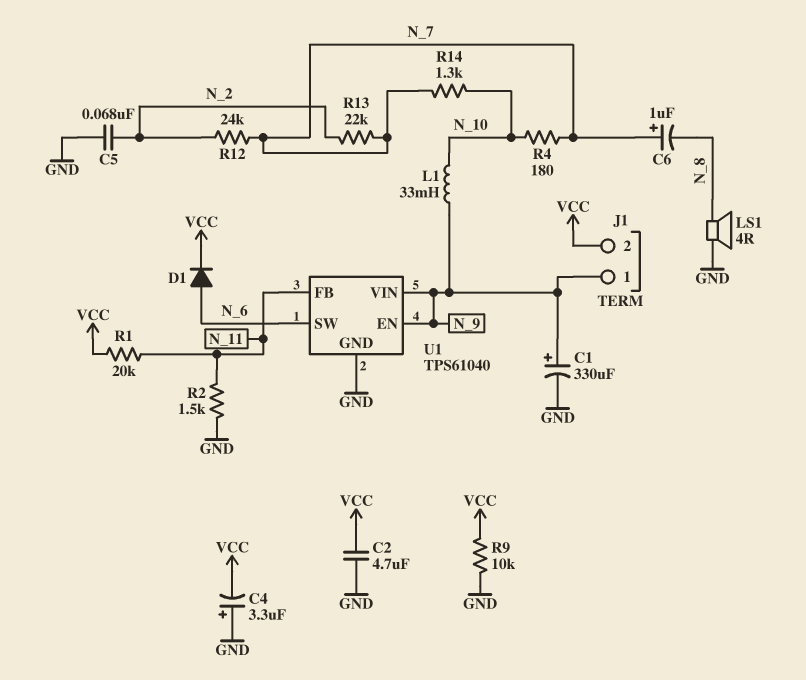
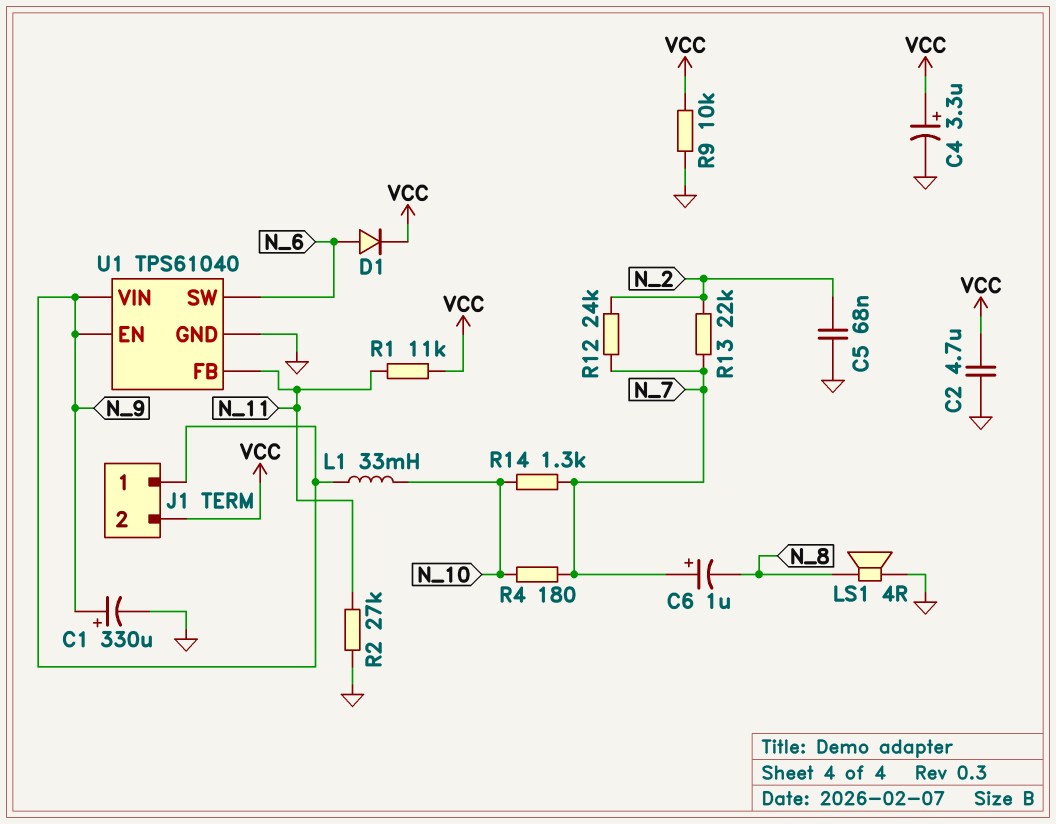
C4: 3.3uF (plus GND, minus VCC) -> 3.3uF (plus VCC, minus GND)
R1: 20k (N_11, VCC) -> 11k (N_11, VCC)
R2: 1.5k (GND, N_11) -> 27k (GND, N_11)

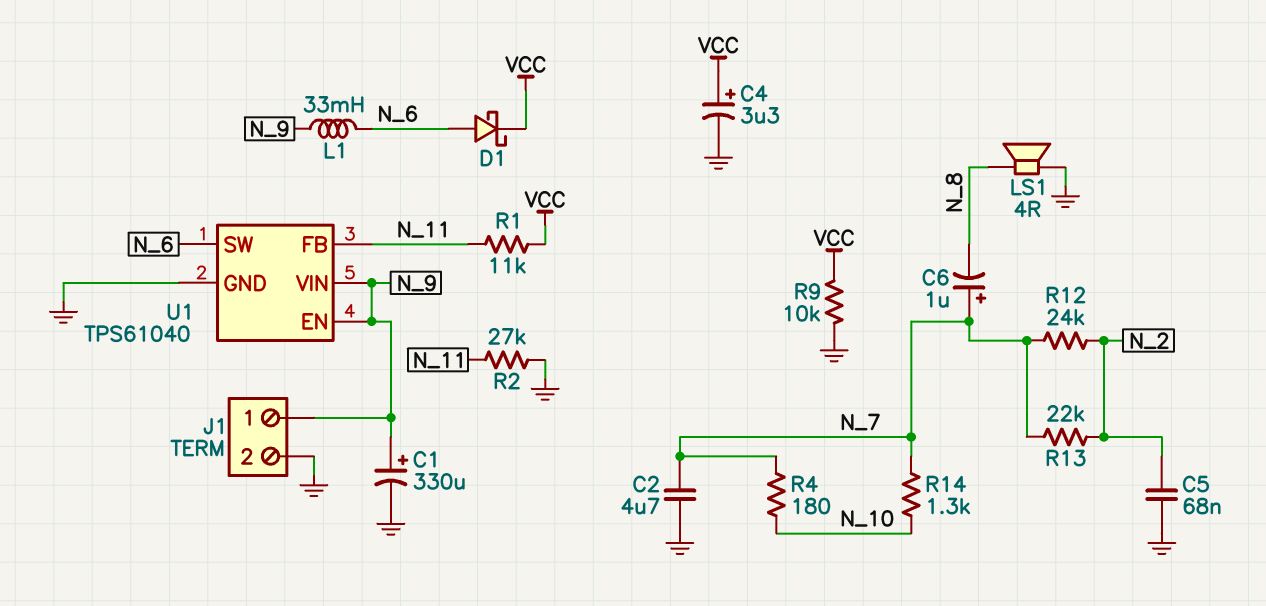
C2: 4.7uF (GND, VCC) -> 4.7uF (GND, N_7)
D1: diode (A N_6, K VCC) -> schottky (A N_6, K VCC)
J1 pin 2: VCC -> GND
L1: 33mH (N_9, N_10) -> 33mH (N_6, N_9)

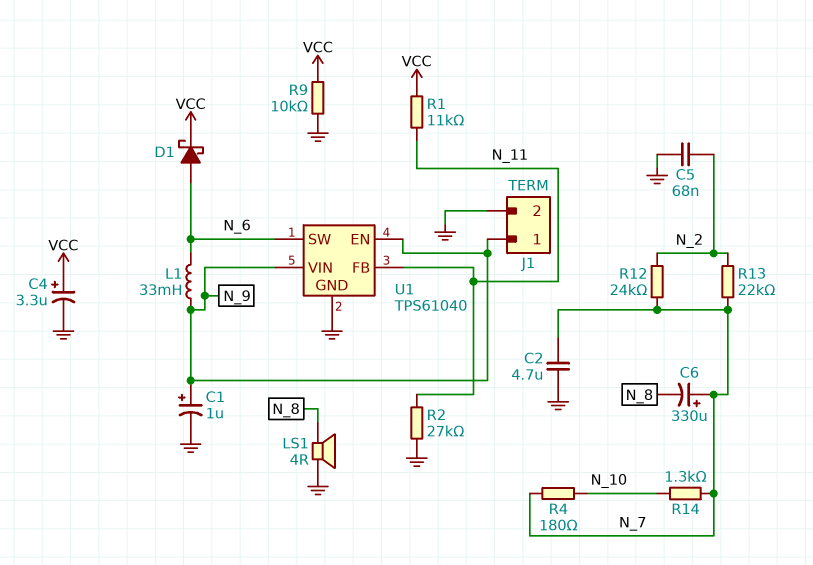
C1: 330uF (plus N_9, minus GND) -> 1uF (plus N_9, minus GND)
C6: 1uF (plus N_7, minus N_8) -> 330uF (plus N_7, minus N_8)

